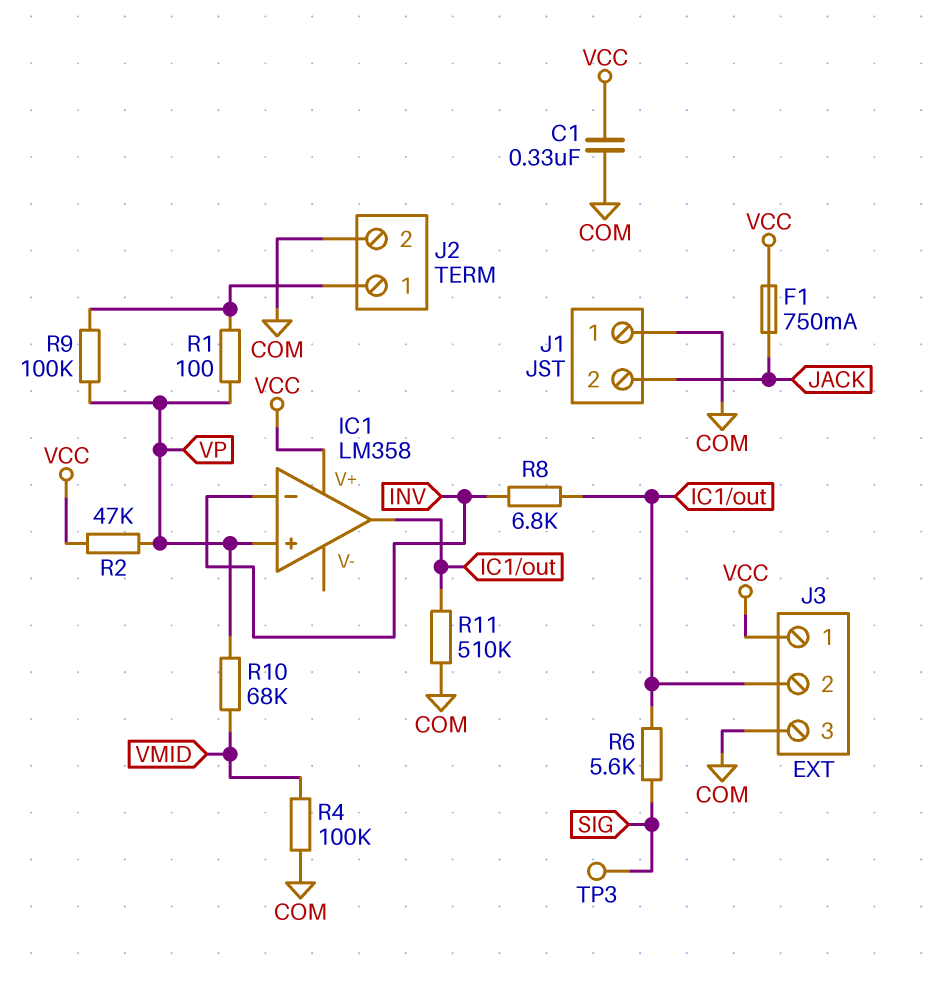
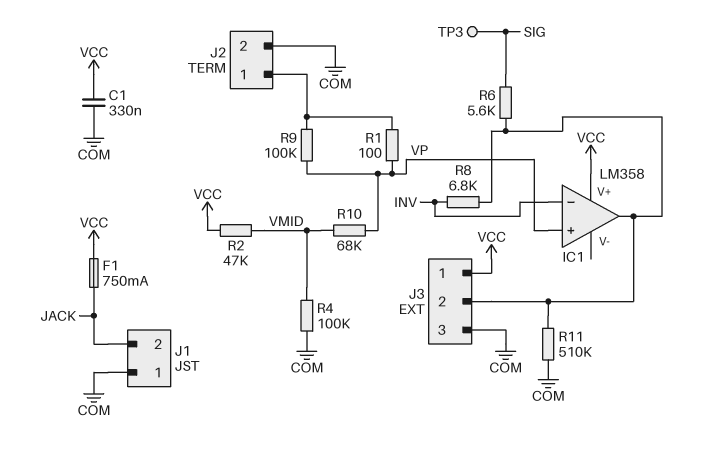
R2: 47k (VCC, VP) -> 47k (VCC, VMID)

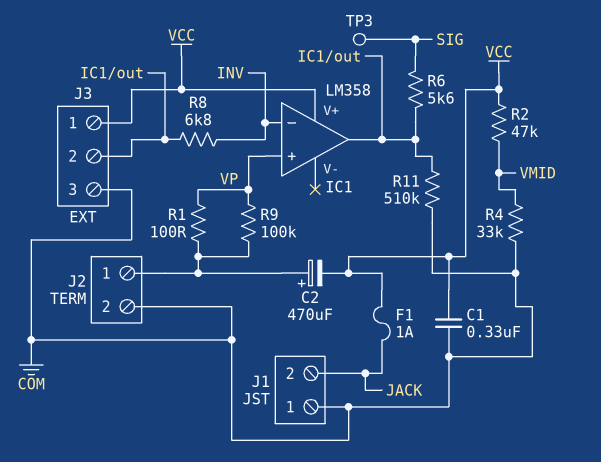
C2: none -> 470uF (plus J2/1, minus VCC)
F1: 750mA (JACK, VCC) -> 1A (JACK, VCC)
R4: 100k (COM, VMID) -> 33k (COM, VMID)
R10: 68k (VMID, VP) -> none

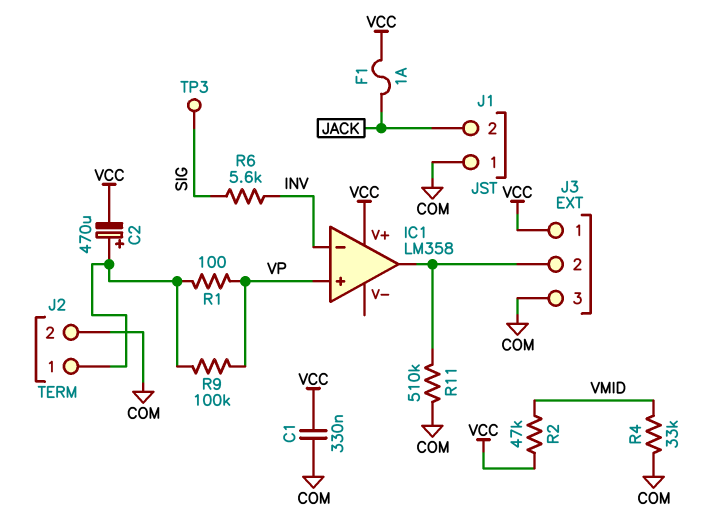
R6: 5.6k (IC1/out, SIG) -> 5.6k (INV, SIG)
R8: 6.8k (IC1/out, INV) -> none

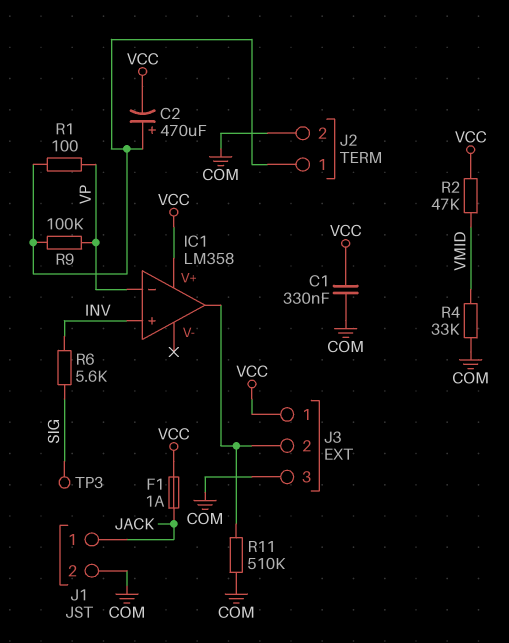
IC1 pin in+: VP -> INV
IC1 pin in-: INV -> VP
J1 pin 1: COM -> JACK
J1 pin 2: JACK -> COM

